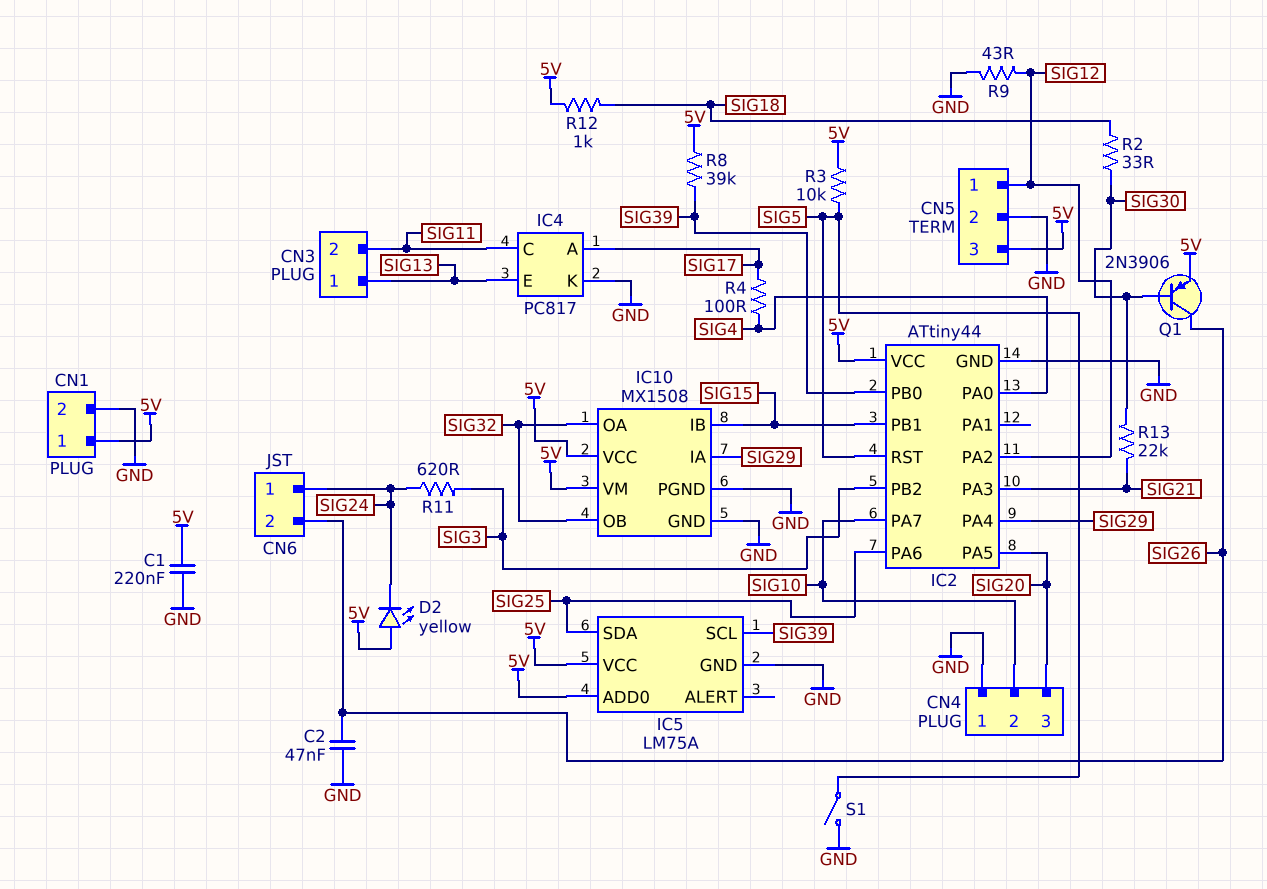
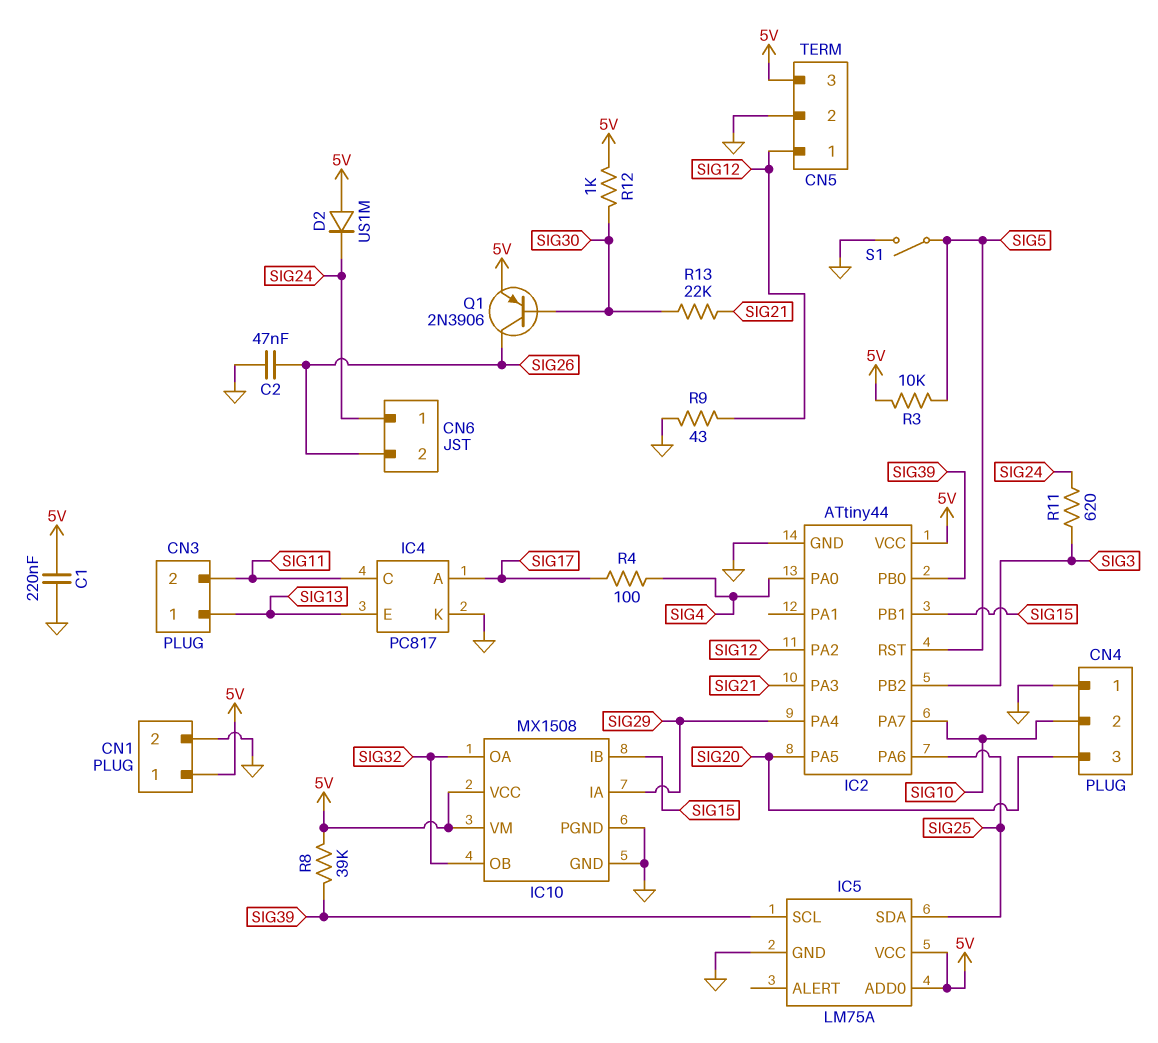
D2: LED yellow (A 5V, K SIG24) -> diode US1M (A 5V, K SIG24)
R2: 33 (SIG18, SIG30) -> none
R12: 1k (5V, SIG18) -> 1k (5V, SIG30)

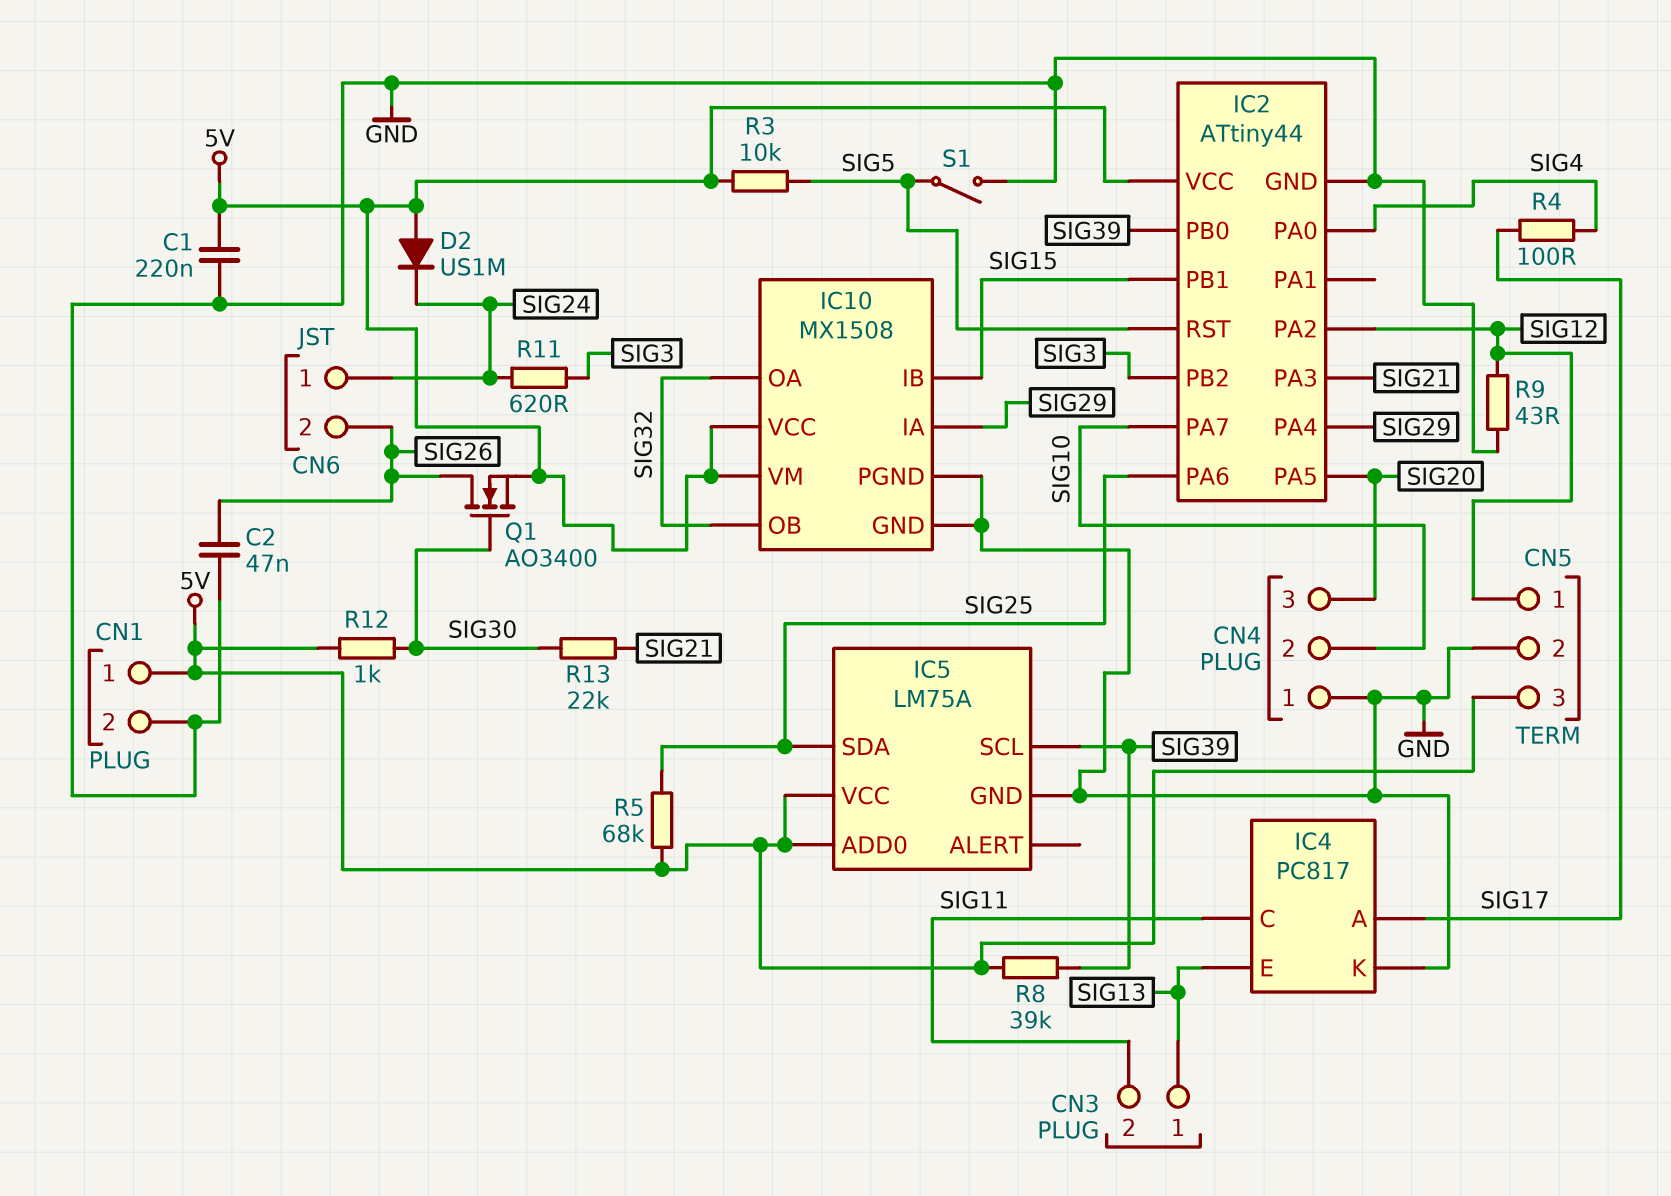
Q1: PNP 2N3906 (B SIG30, C SIG26, E 5V) -> NMOS AO3400 (G SIG30, D SIG26, S 5V)
R5: none -> 68k (5V, SIG25)

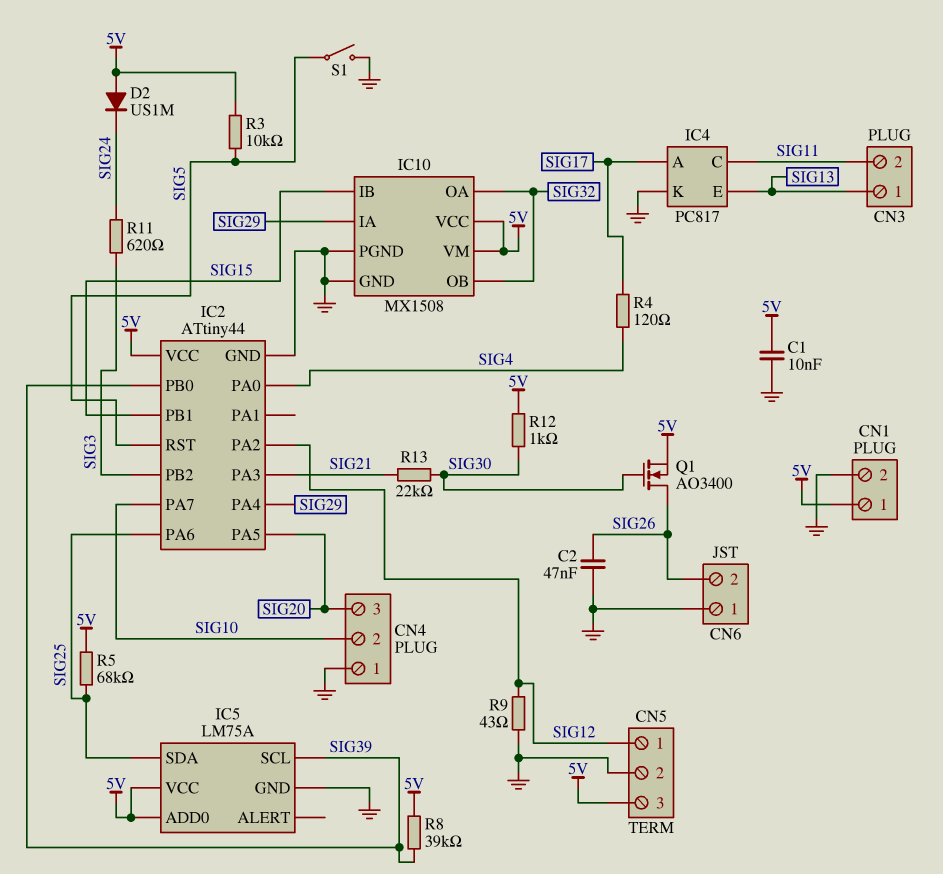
C1: 220nF (5V, GND) -> 10nF (5V, GND)
CN6 pin 1: SIG24 -> GND
R4: 100 (SIG4, SIG17) -> 120 (SIG4, SIG17)

